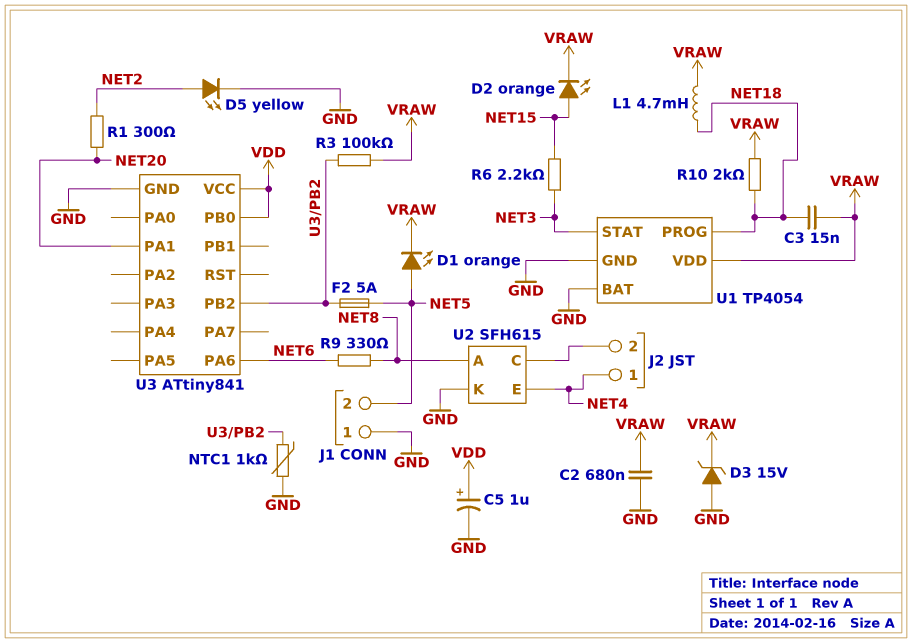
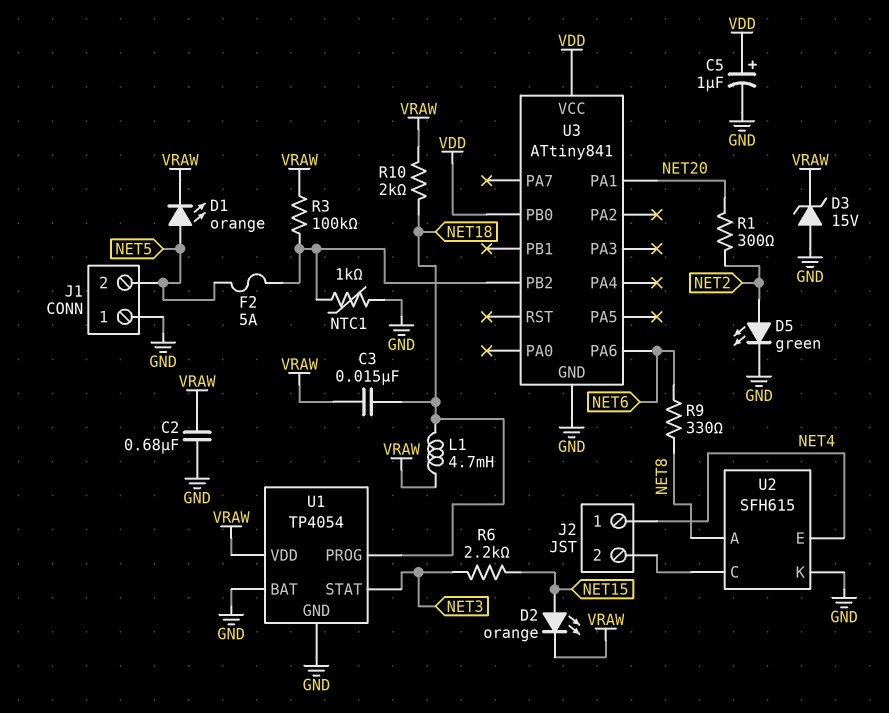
D5: LED yellow (A NET2, K GND) -> LED green (A NET2, K GND)

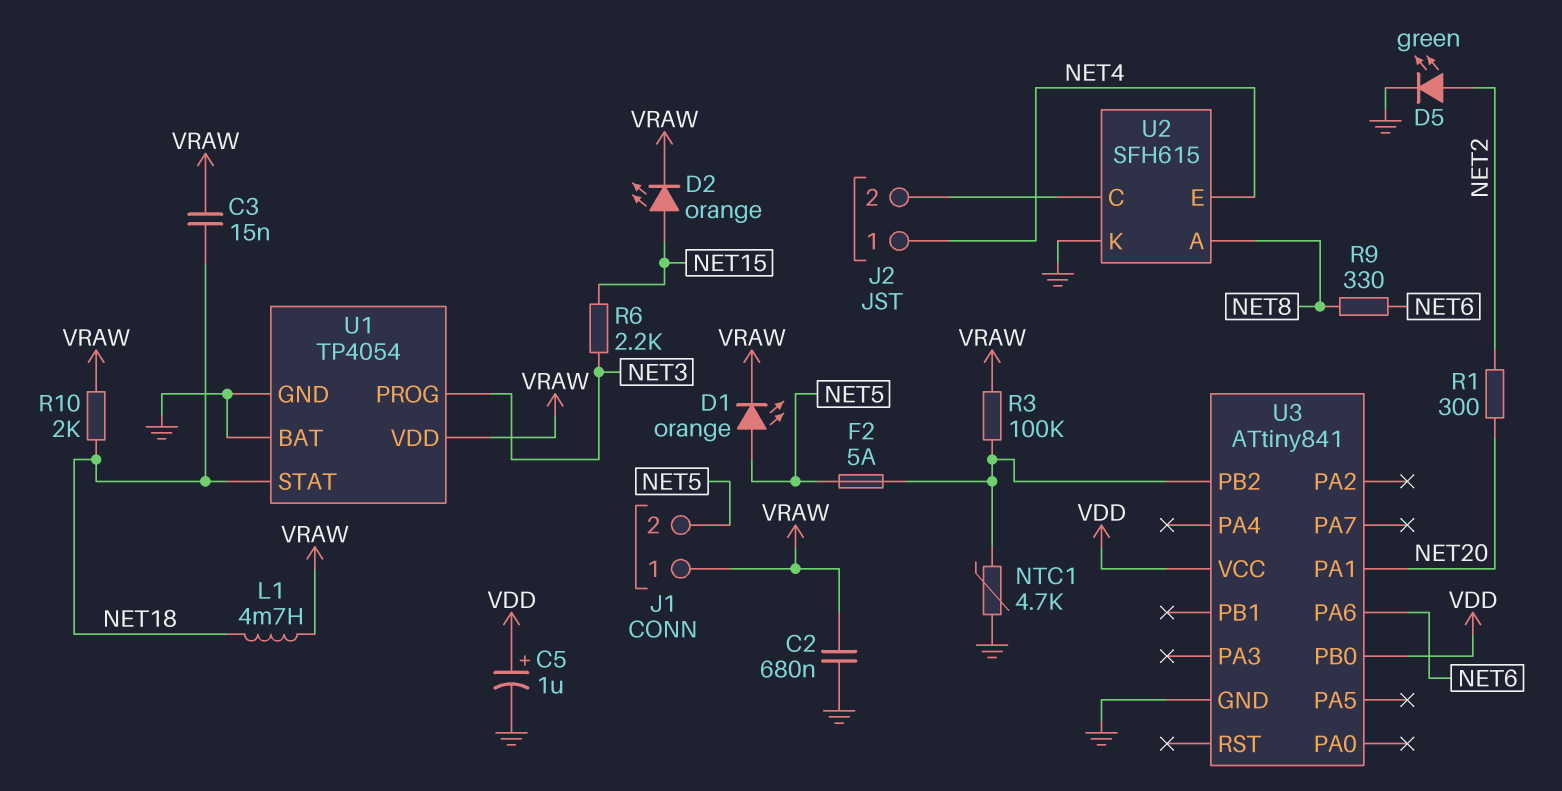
D3: zener 15V (A GND, K VRAW) -> none
J1 pin 1: GND -> VRAW
NTC1: 1k (GND, U3/PB2) -> 4.7k (GND, U3/PB2)
U1 pin PROG: NET18 -> NET3
U1 pin STAT: NET3 -> NET18

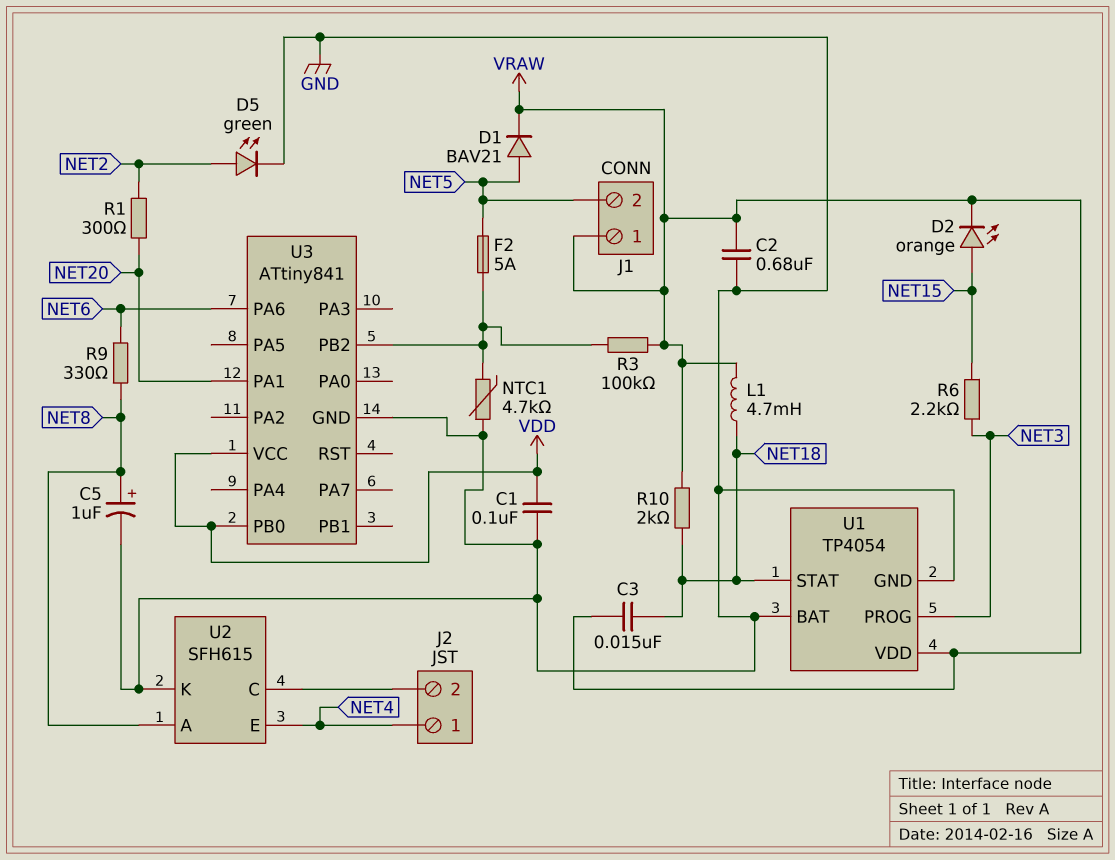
C1: none -> 100nF (GND, VDD)
C5: 1uF (plus VDD, minus GND) -> 1uF (plus NET8, minus GND)
D1: LED orange (A NET5, K VRAW) -> diode BAV21 (A NET5, K VRAW)

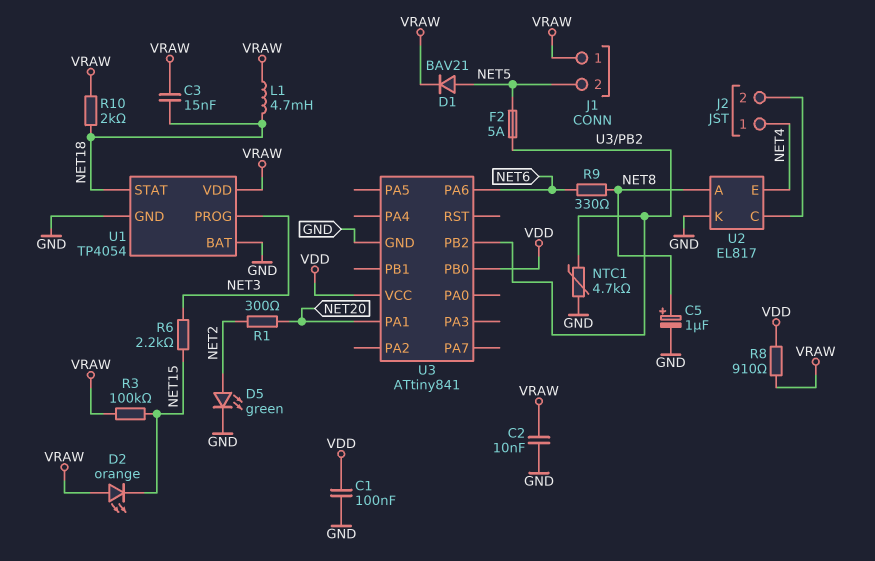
C2: 680nF (GND, VRAW) -> 10nF (GND, VRAW)
D2: LED orange (A NET15, K VRAW) -> LED orange (A VRAW, K NET15)
R3: 100k (U3/PB2, VRAW) -> 100k (NET15, VRAW)
R8: none -> 910 (VDD, VRAW)
U2: SFH615 -> EL817

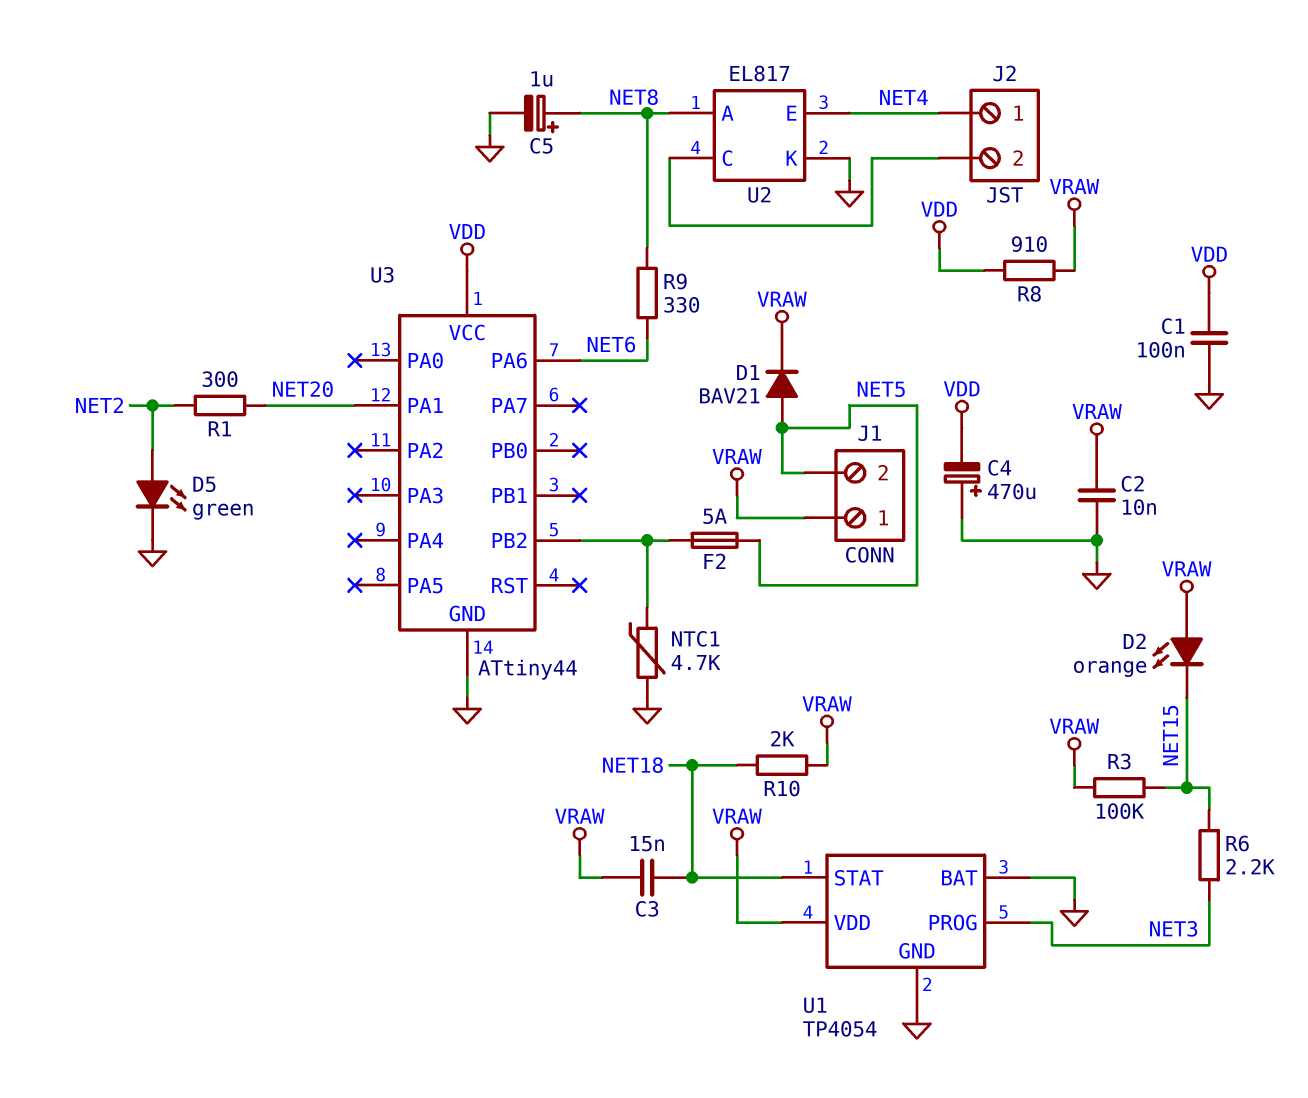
C4: none -> 470uF (plus GND, minus VDD)
L1: 4.7mH (NET18, VRAW) -> none
U3: ATtiny841 -> ATtiny44
U3 pin PB0: VDD -> none

